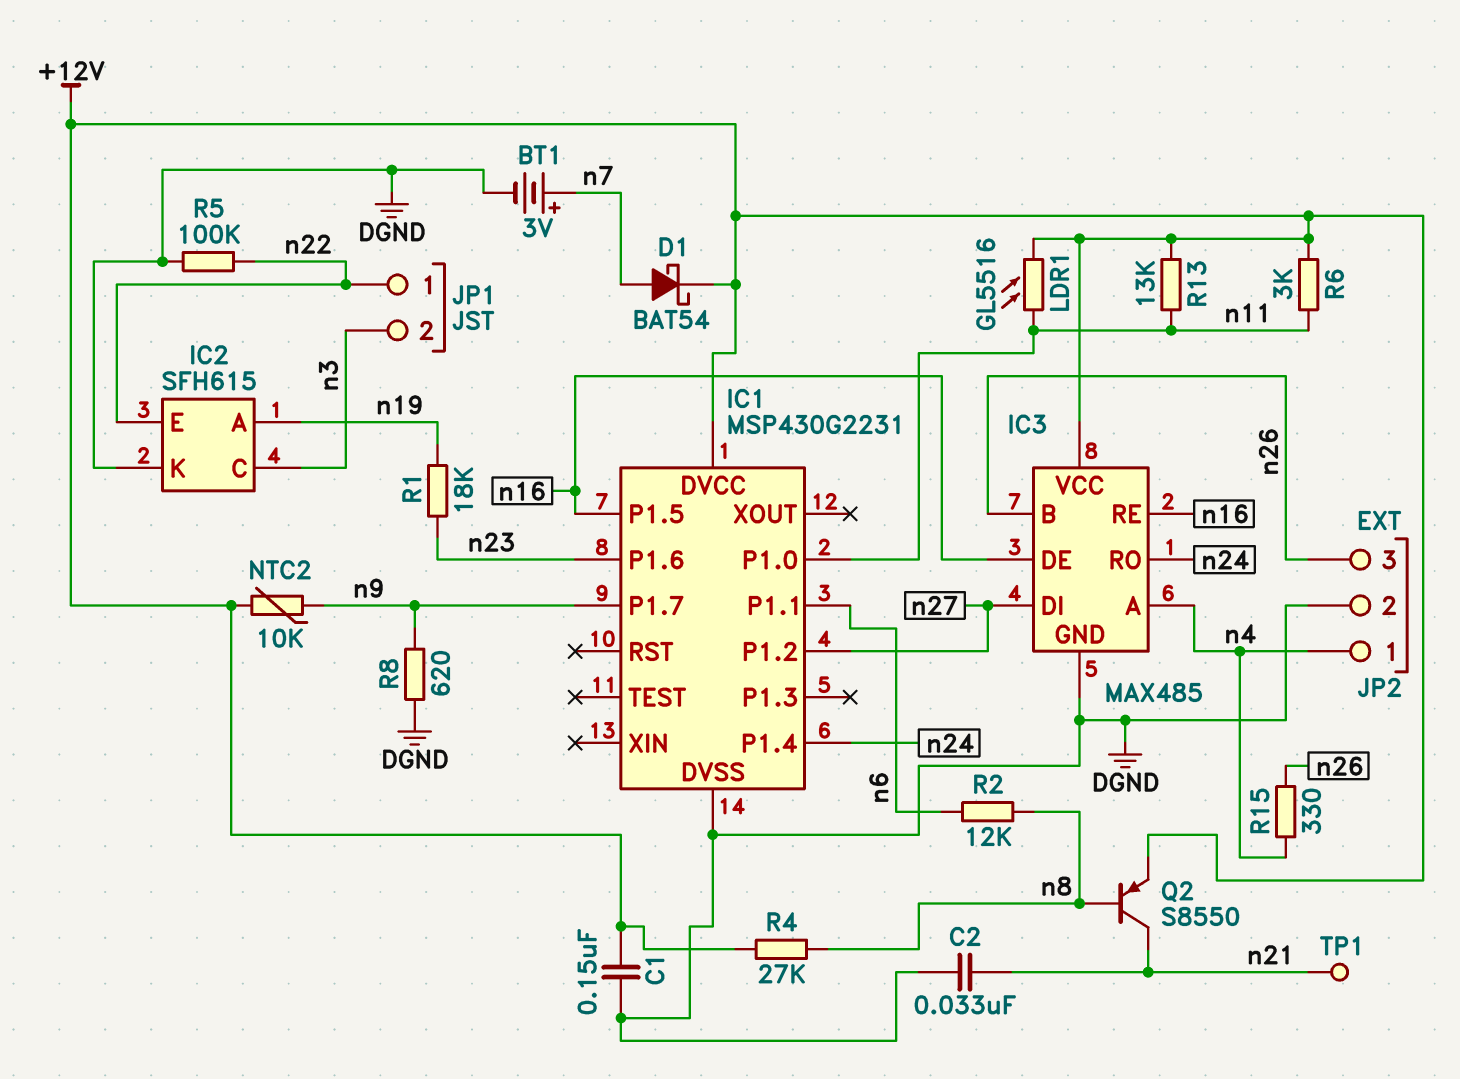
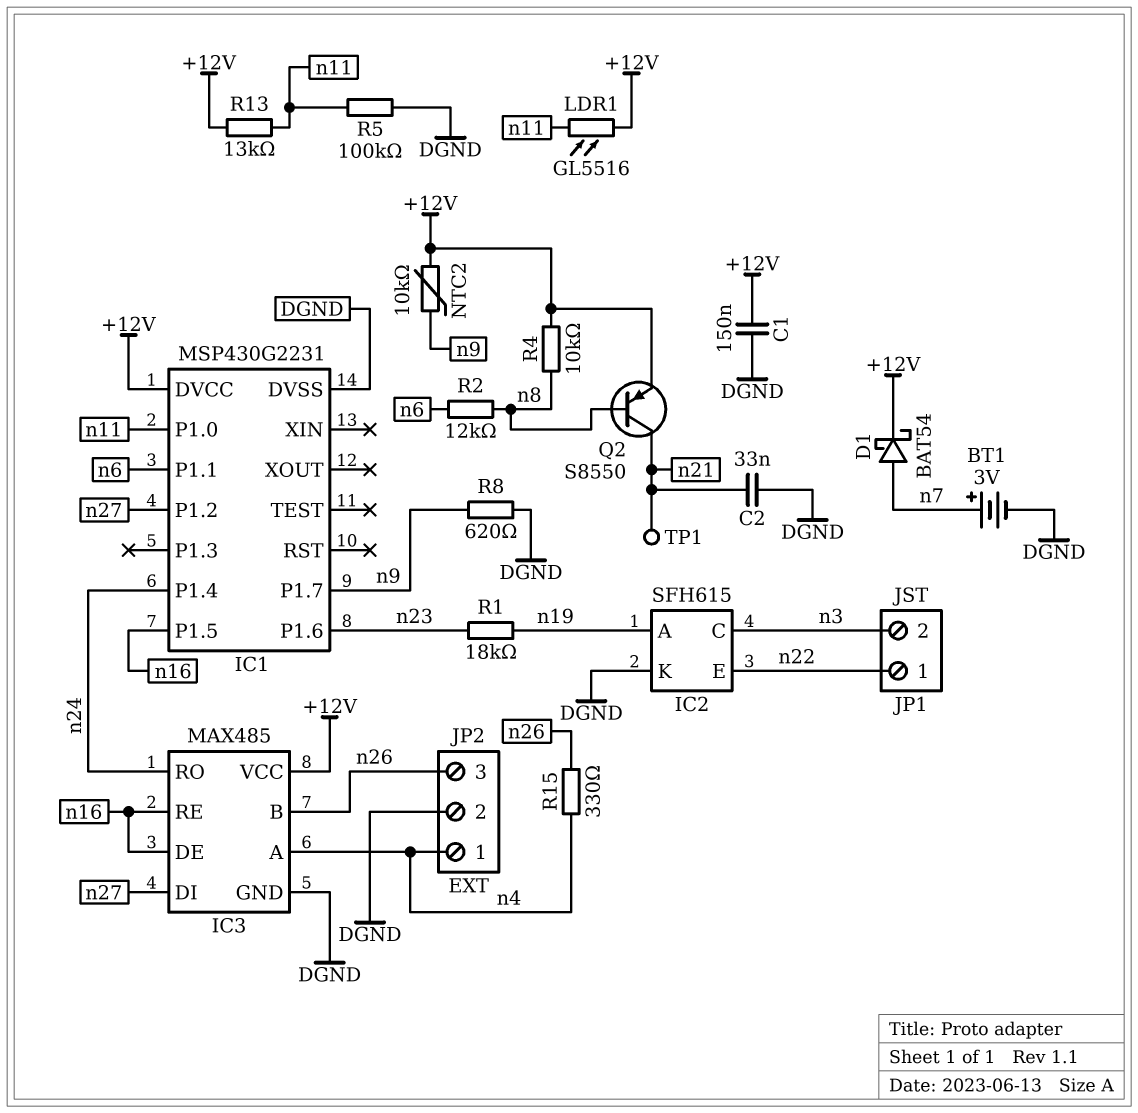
R4: 27k (+12V, n8) -> 10k (+12V, n8)
R5: 100k (DGND, n22) -> 100k (DGND, n11)
R6: 3k (+12V, n11) -> none

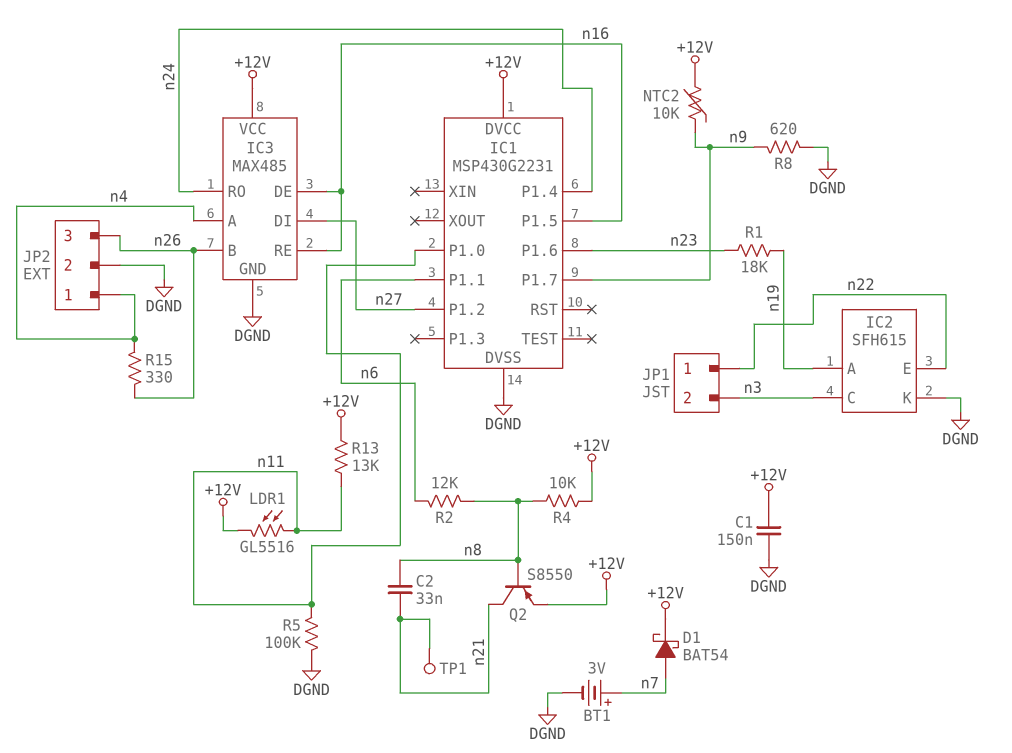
C2: 33nF (DGND, n21) -> 33nF (n8, n21)

